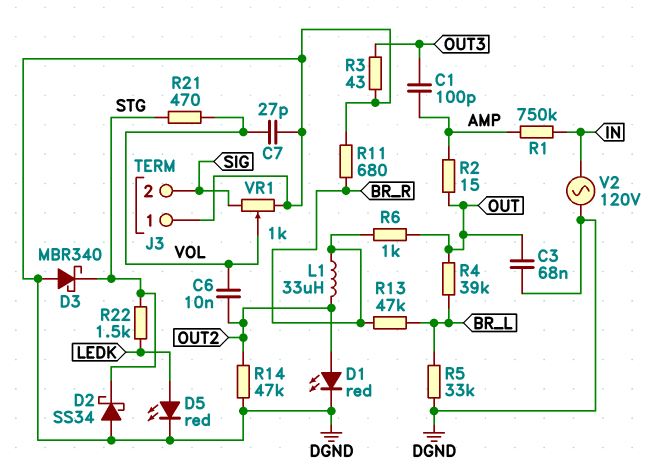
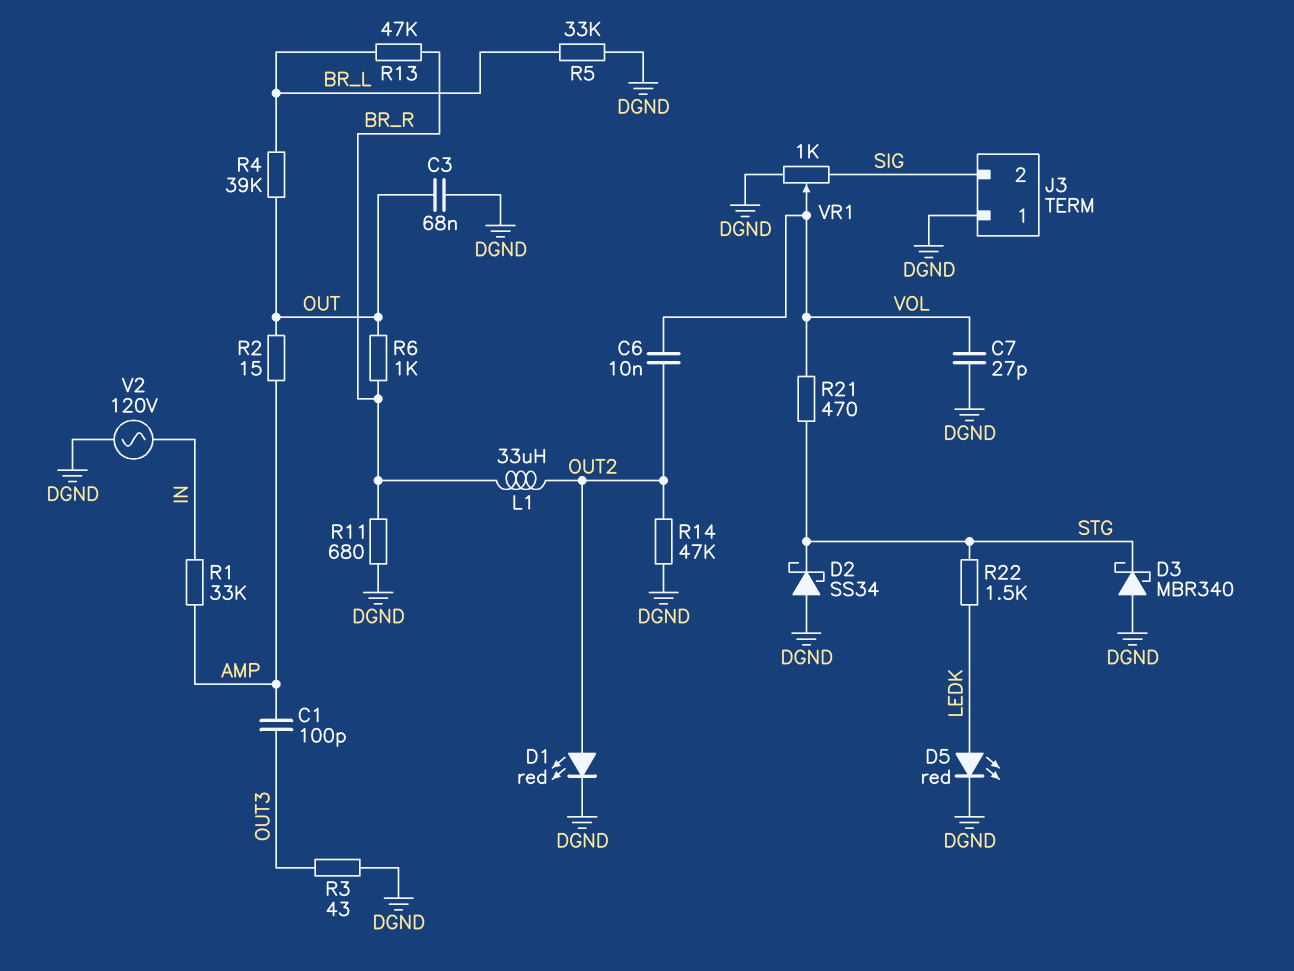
R1: 750k (AMP, IN) -> 33k (AMP, IN)

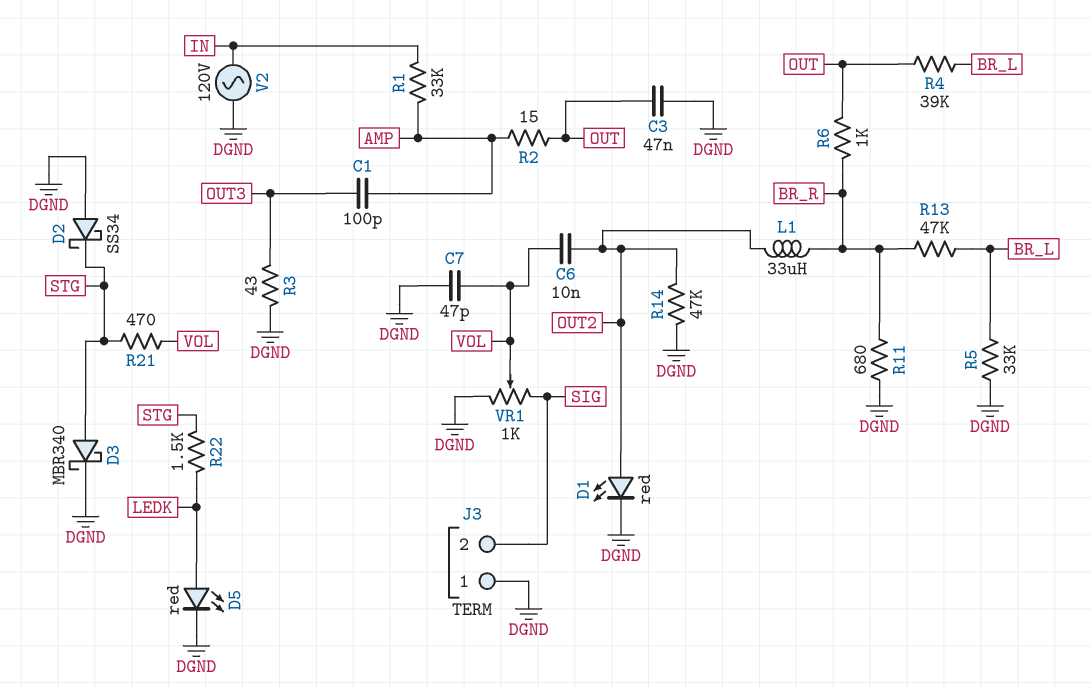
C3: 68nF (DGND, OUT) -> 47nF (DGND, OUT)
C7: 27pF (DGND, VOL) -> 47pF (DGND, VOL)
D3: schottky MBR340 (A DGND, K STG) -> schottky MBR340 (A STG, K DGND)

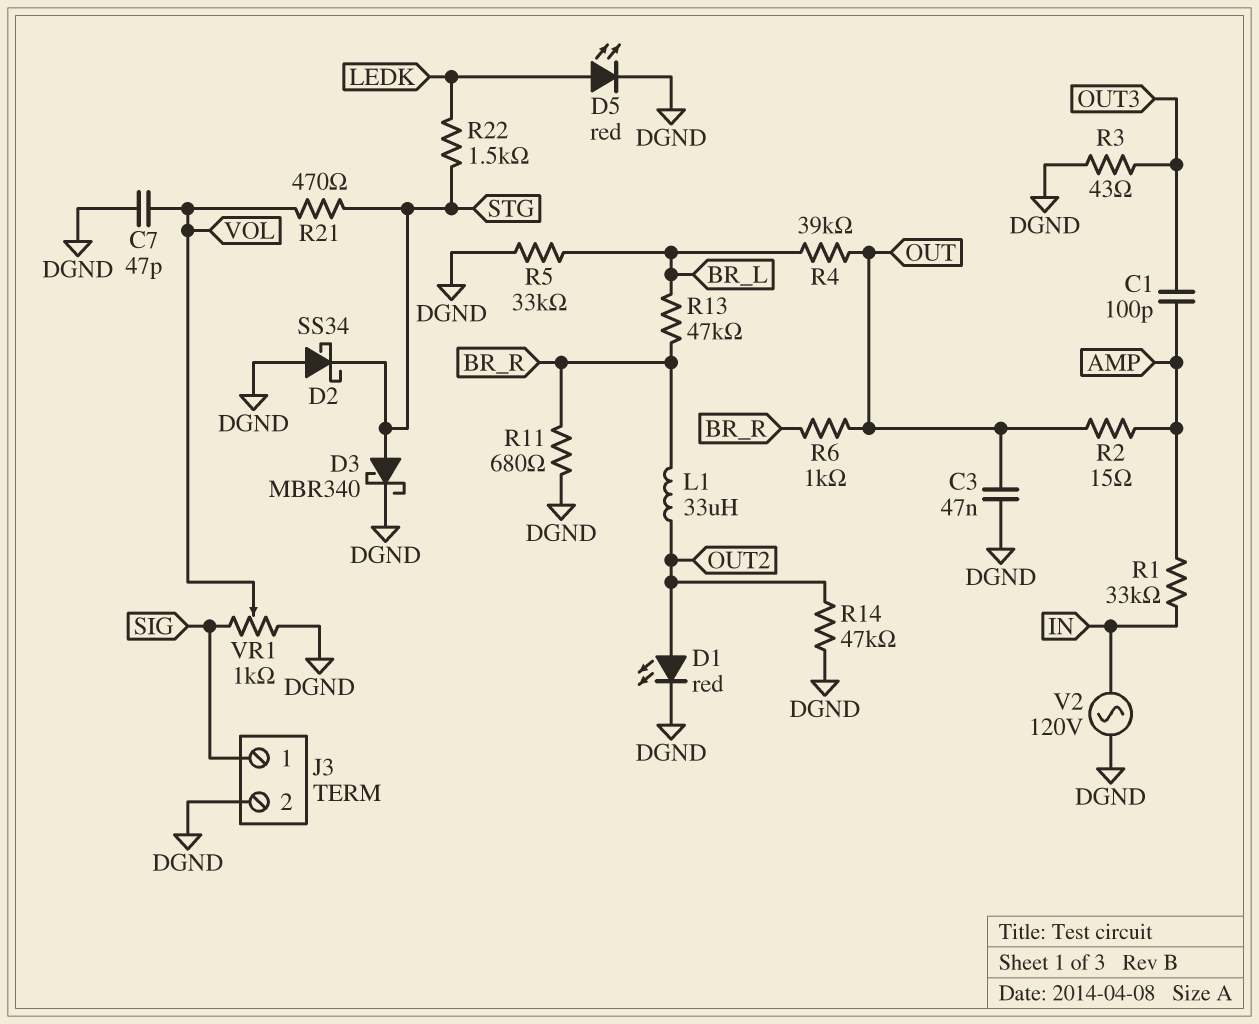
C6: 10nF (OUT2, VOL) -> none
J3 pin 1: DGND -> SIG
J3 pin 2: SIG -> DGND

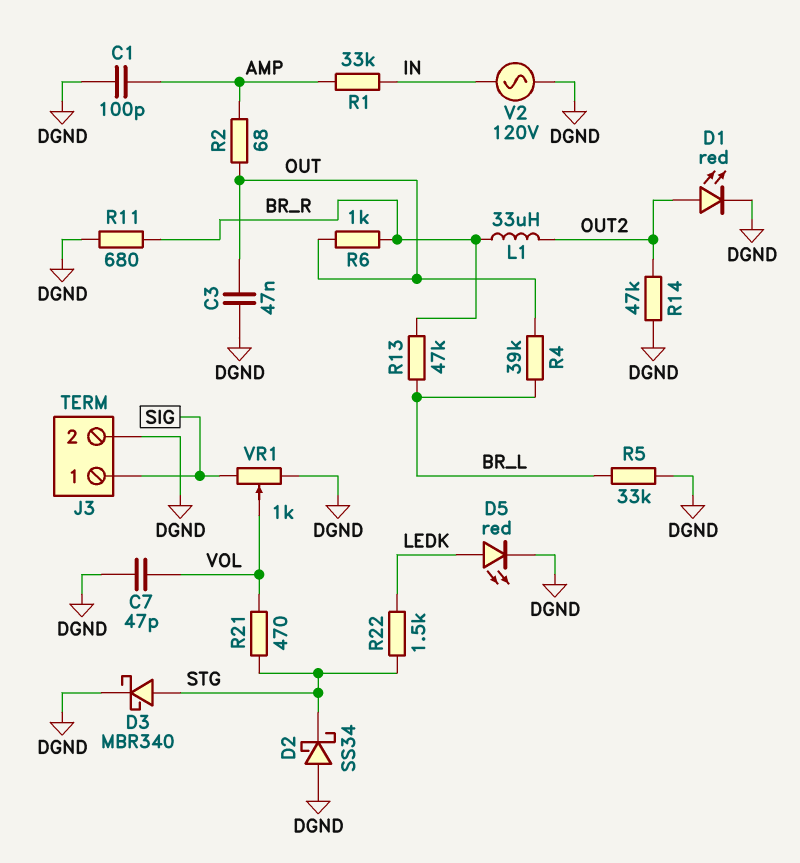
C1: 100pF (AMP, OUT3) -> 100pF (AMP, DGND)
R2: 15 (AMP, OUT) -> 68 (AMP, OUT)
R3: 43 (DGND, OUT3) -> none

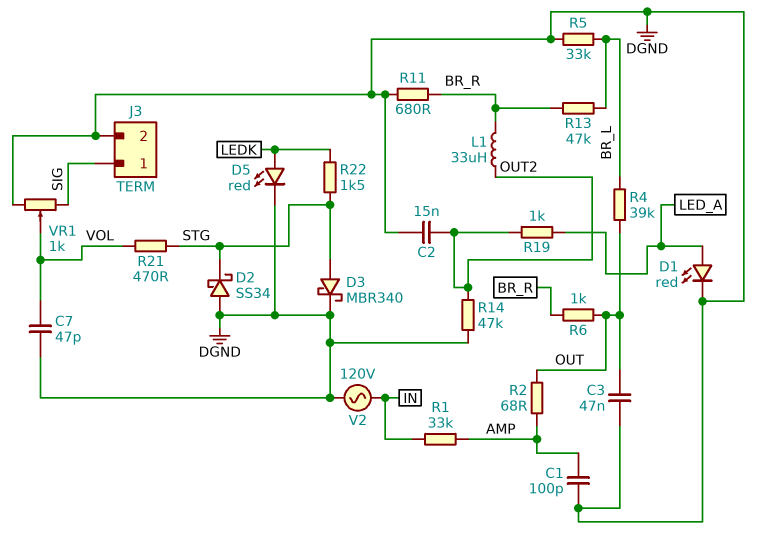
C2: none -> 15nF (DGND, OUT2)
D1: LED red (A OUT2, K DGND) -> LED red (A LED_A, K DGND)
R19: none -> 1k (LED_A, OUT2)

